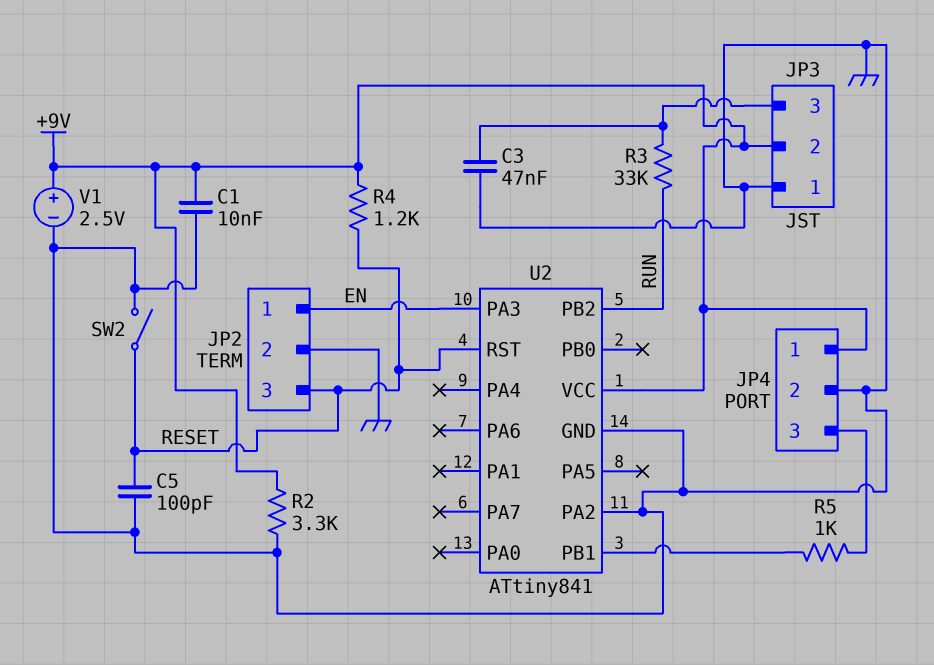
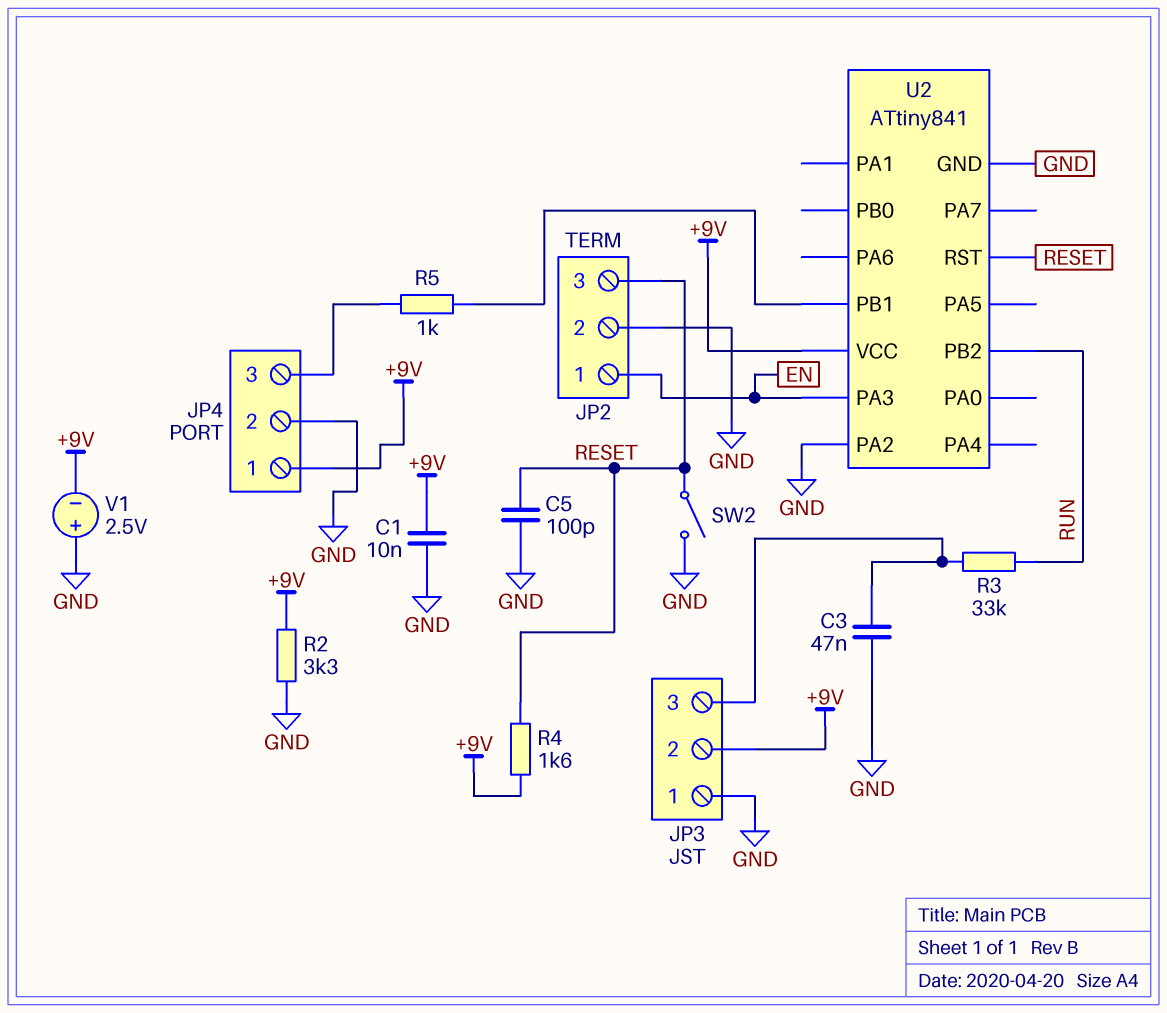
R4: 1.2k (+9V, RESET) -> 1.6k (+9V, RESET)
V1: 2.5V (plus +9V, minus GND) -> 2.5V (plus GND, minus +9V)

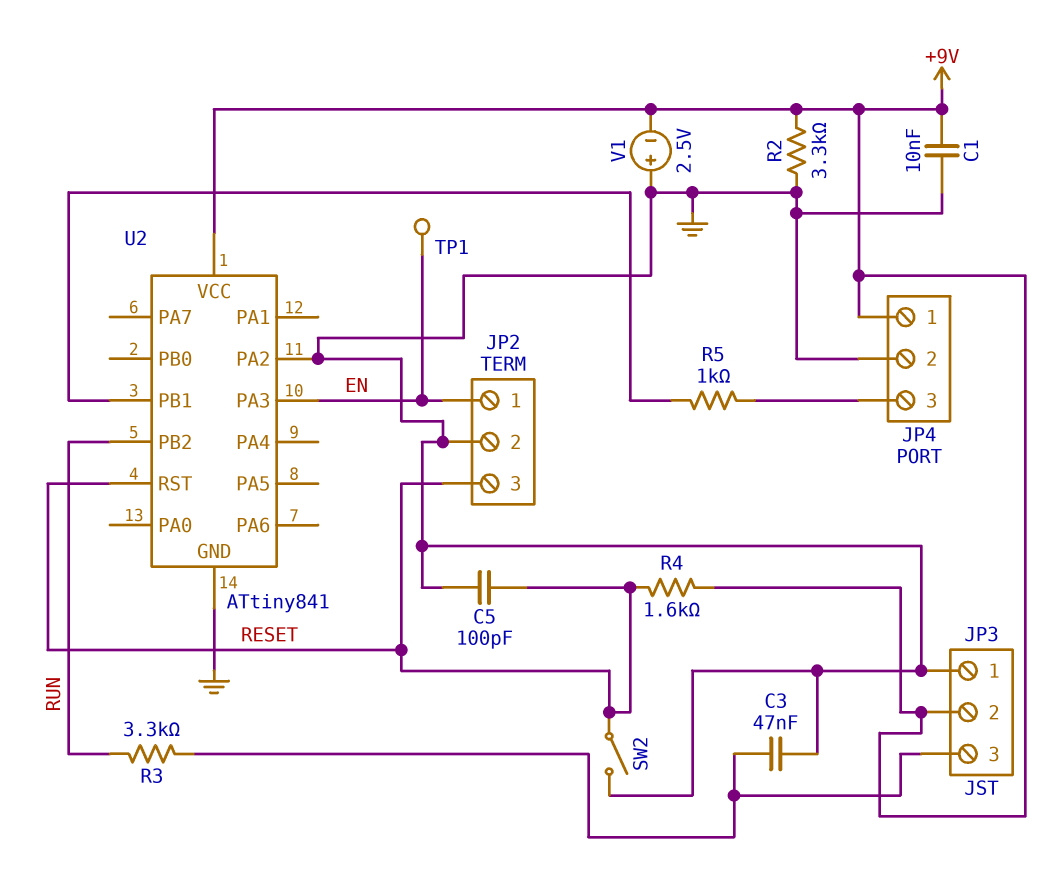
R3: 33k (JP3/3, RUN) -> 3.3k (JP3/3, RUN)
TP1: none -> test point (EN)

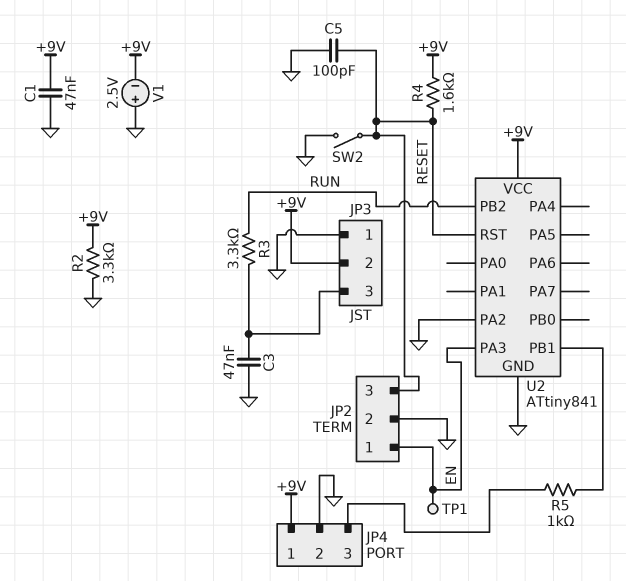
C1: 10nF (+9V, GND) -> 47nF (+9V, GND)

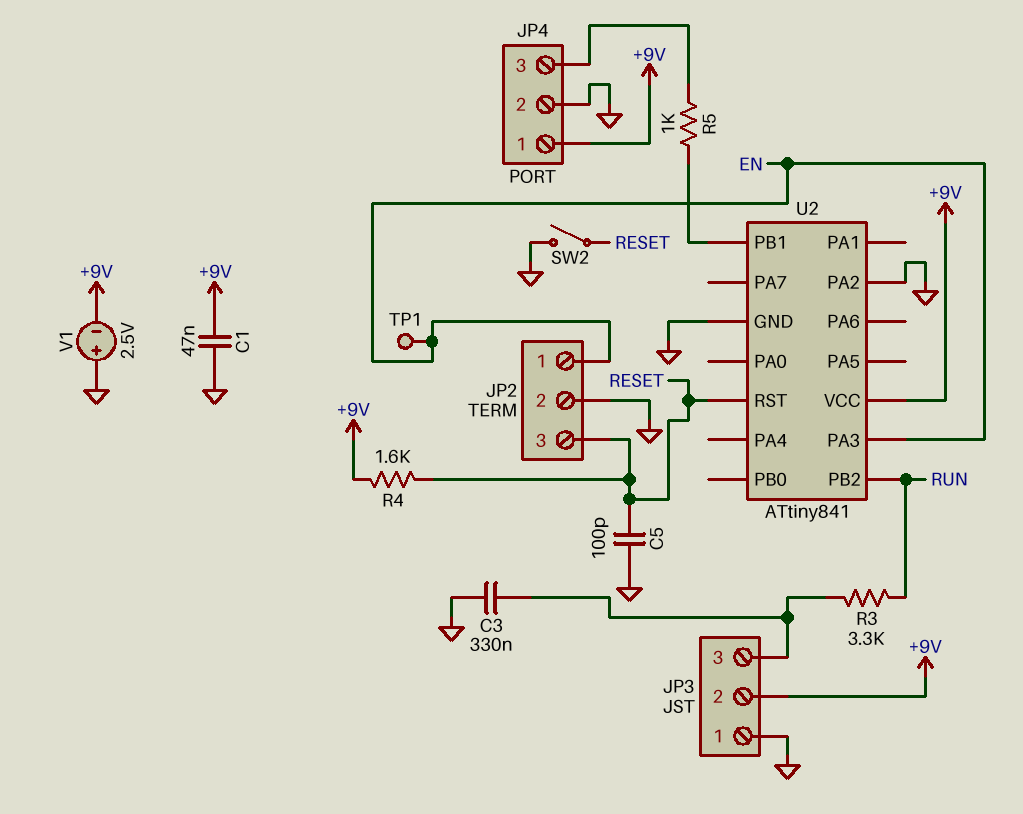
C3: 47nF (GND, JP3/3) -> 330nF (GND, JP3/3)
R2: 3.3k (+9V, GND) -> none

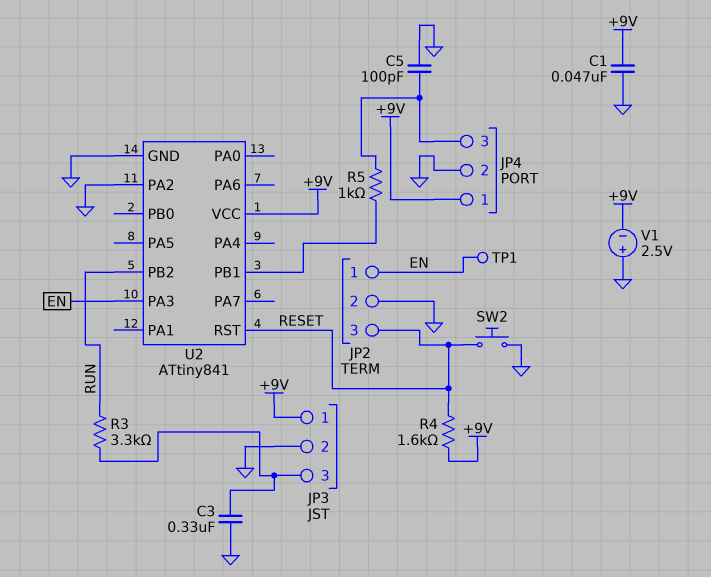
C5: 100pF (GND, RESET) -> 100pF (GND, JP4/3)
JP3 pin 1: GND -> +9V
JP3 pin 2: +9V -> GND
SW2: switch (GND, RESET) -> button (GND, RESET)

